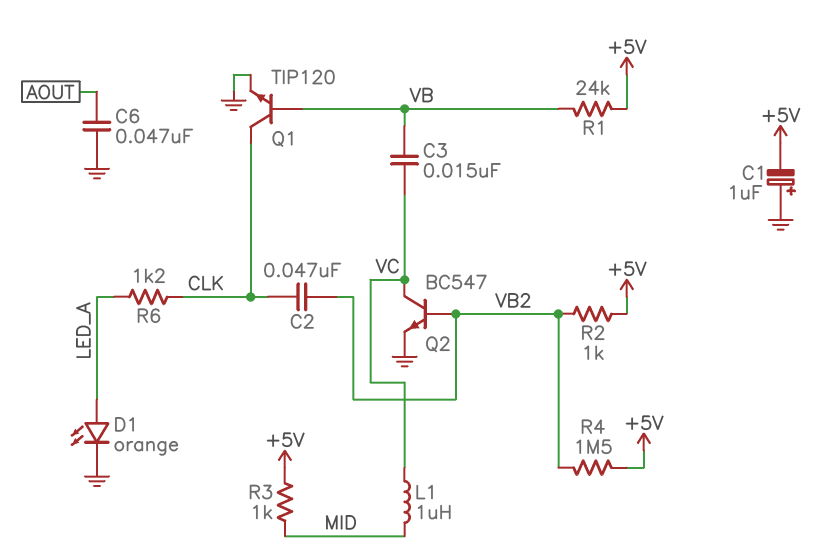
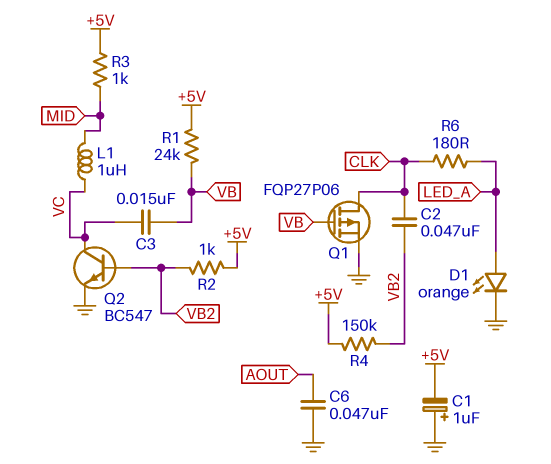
Q1: NPN TIP120 (B VB, C CLK, E GND) -> PMOS FQP27P06 (G VB, D CLK, S GND)
R4: 1.5M (+5V, VB2) -> 150k (+5V, VB2)
R6: 1.2k (CLK, LED_A) -> 180 (CLK, LED_A)

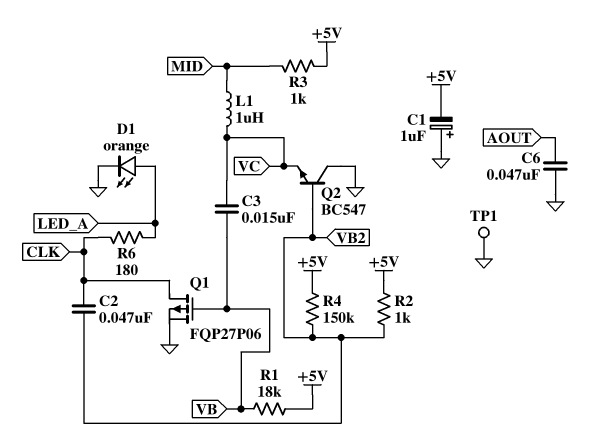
Q2: NPN BC547 (B VB2, C VC, E GND) -> NPN BC547 (B VB2, C GND, E VC)
R1: 24k (+5V, VB) -> 18k (+5V, VB)
TP1: none -> test point (GND)

